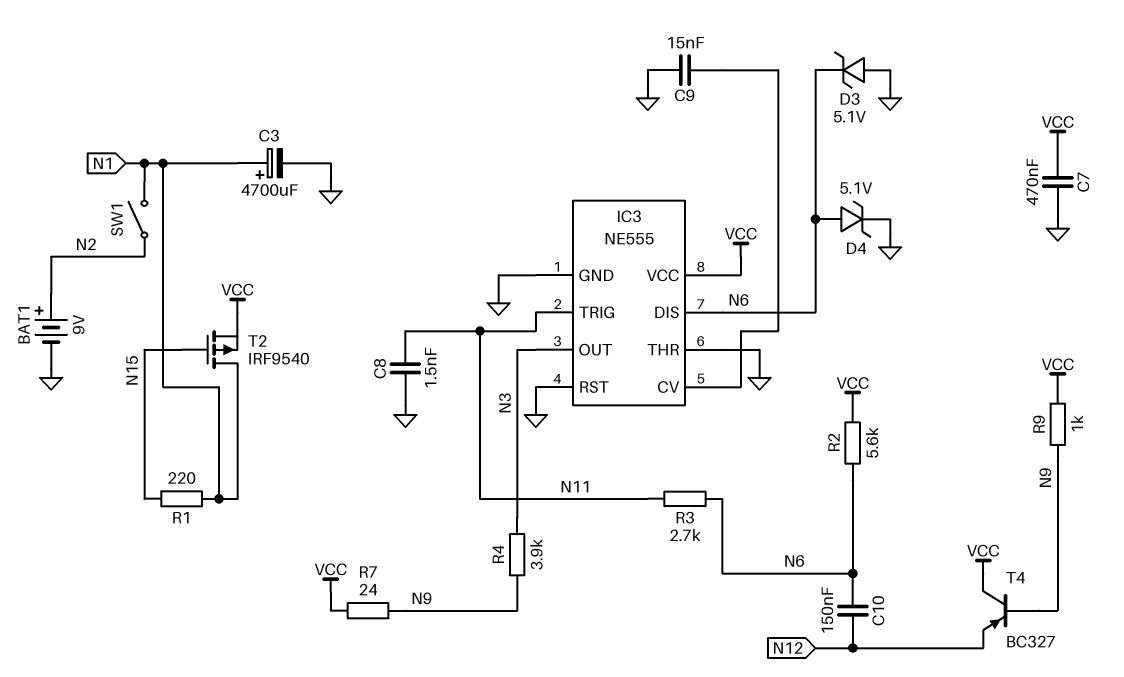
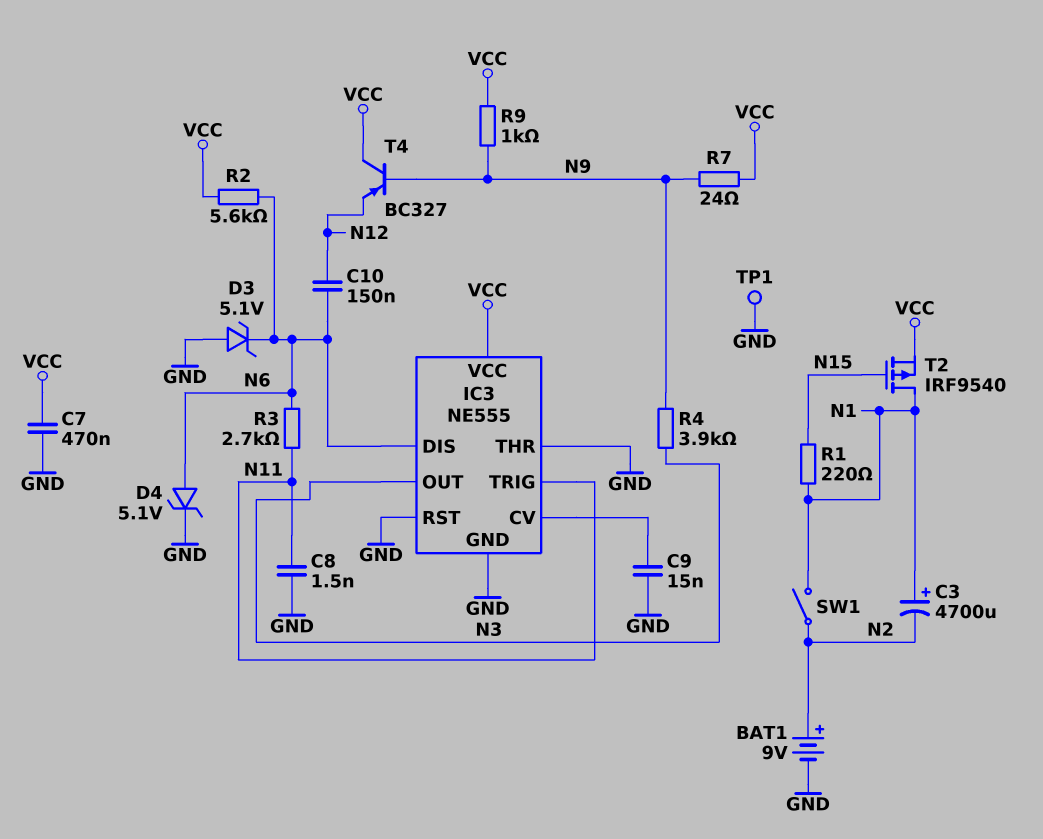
C3: 4700uF (plus N1, minus GND) -> 4700uF (plus N1, minus N2)
TP1: none -> test point (GND)

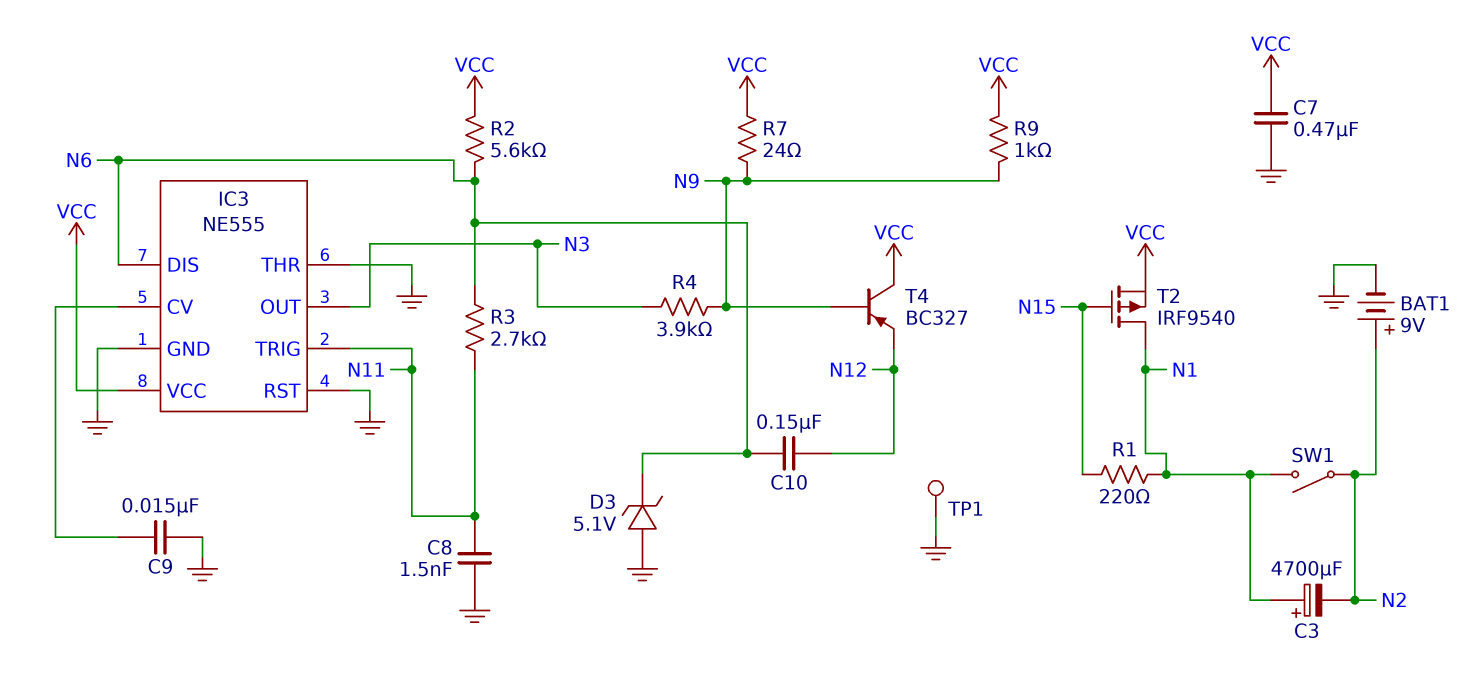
D4: zener 5.1V (A N6, K GND) -> none

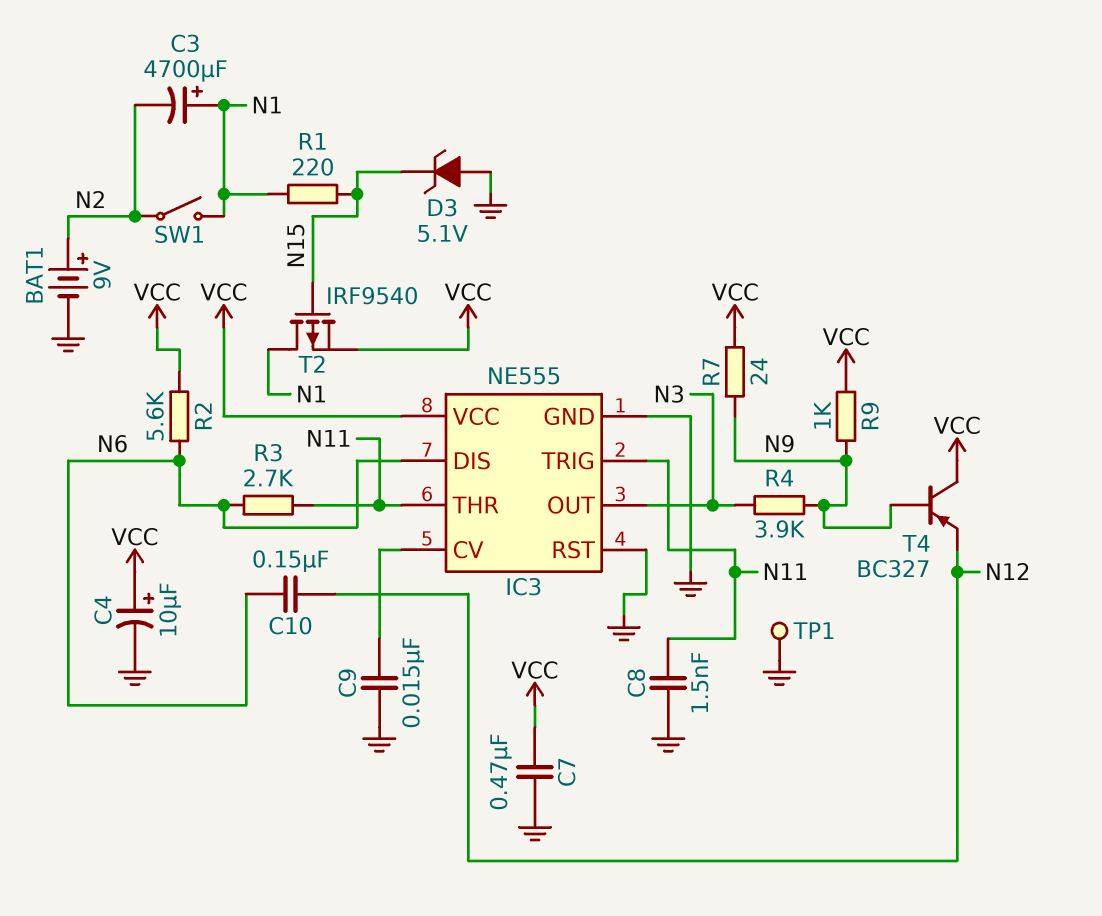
C4: none -> 10uF (plus VCC, minus GND)
D3: zener 5.1V (A GND, K N6) -> zener 5.1V (A GND, K N15)
IC3 pin THR: GND -> N11

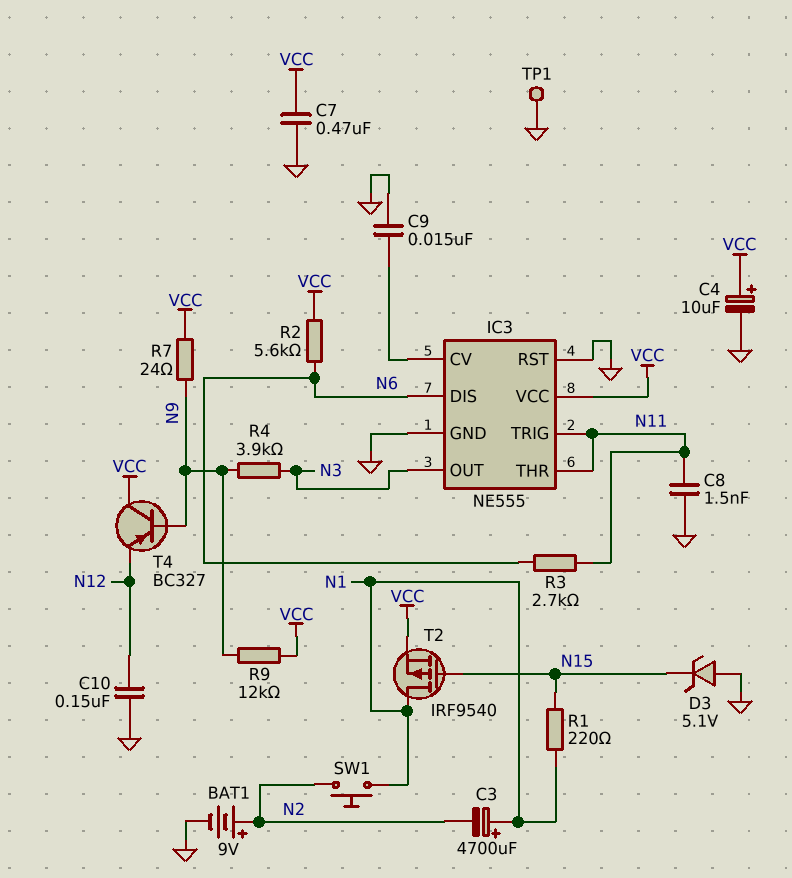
C10: 150nF (N6, N12) -> 150nF (GND, N12)
R9: 1k (N9, VCC) -> 12k (N9, VCC)
SW1: switch (N1, N2) -> button (N1, N2)

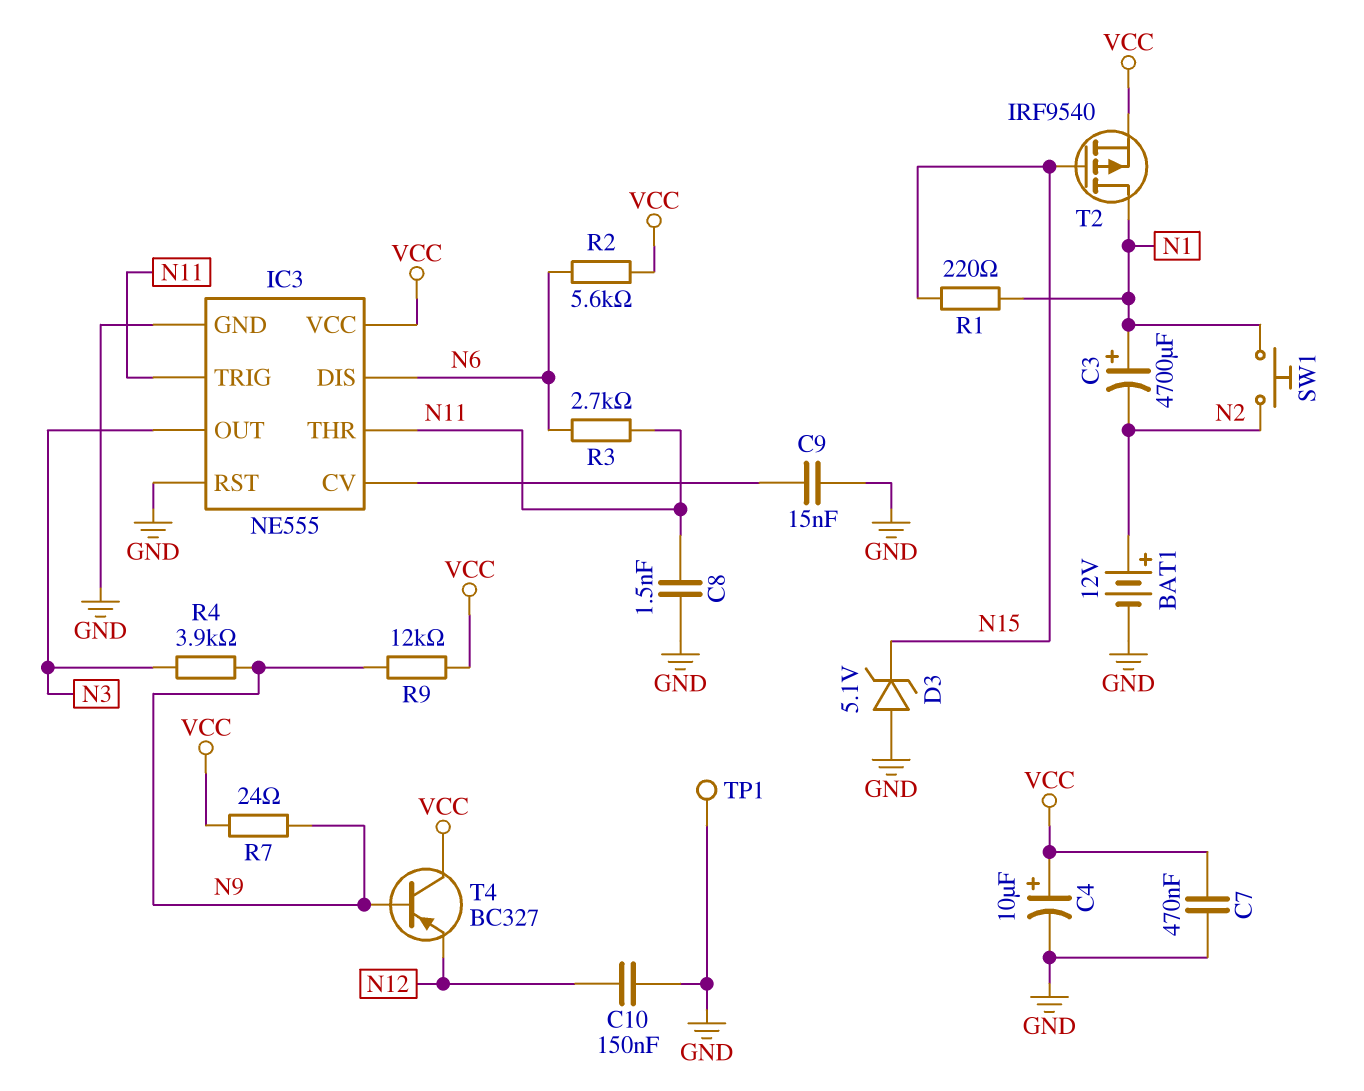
BAT1: 9V (plus N2, minus GND) -> 12V (plus N2, minus GND)

